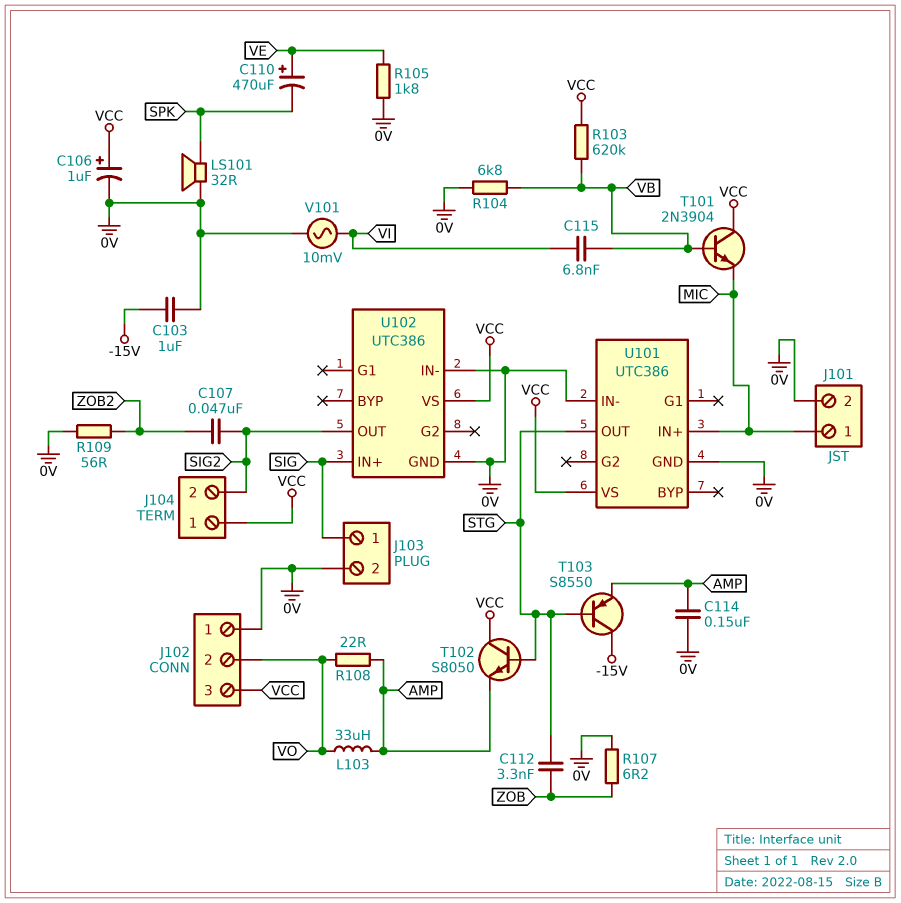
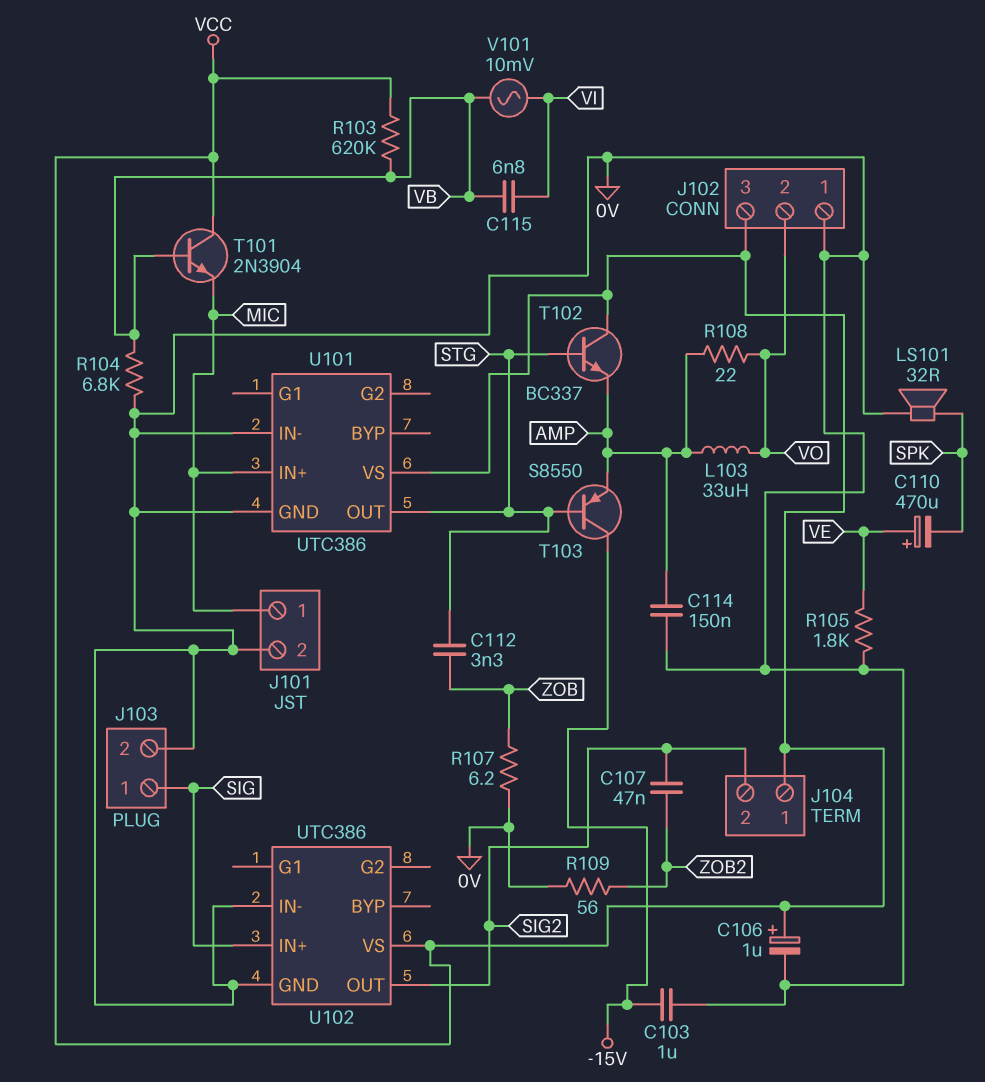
T102: NPN S8050 (B STG, C VCC, E AMP) -> NPN BC337 (B STG, C VCC, E AMP)
V101: AC 10mV (0V, VI) -> AC 10mV (VB, VI)

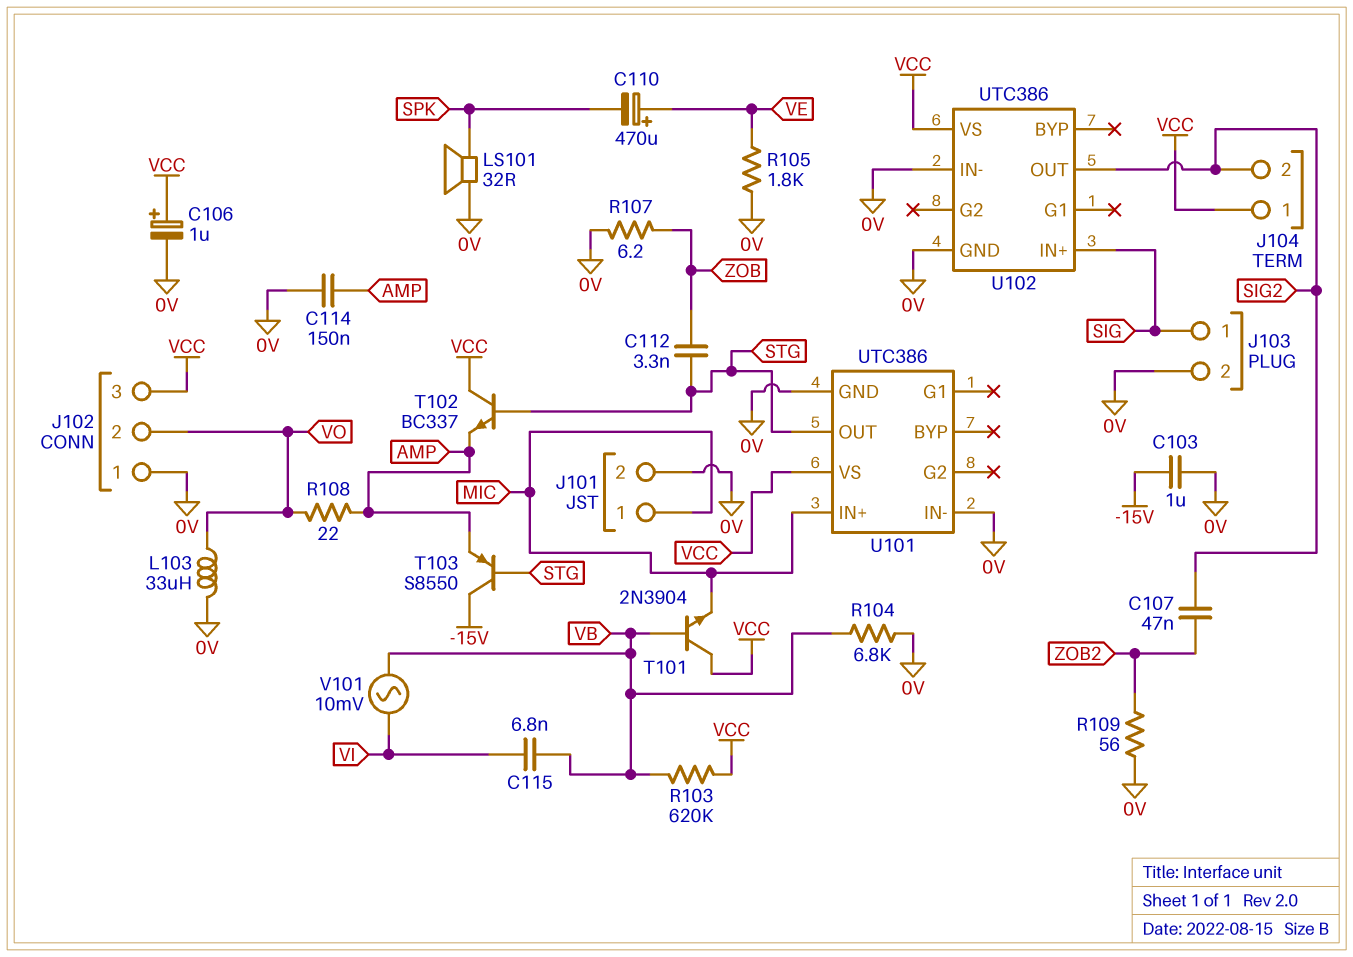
L103: 33uH (AMP, VO) -> 33uH (0V, VO)

